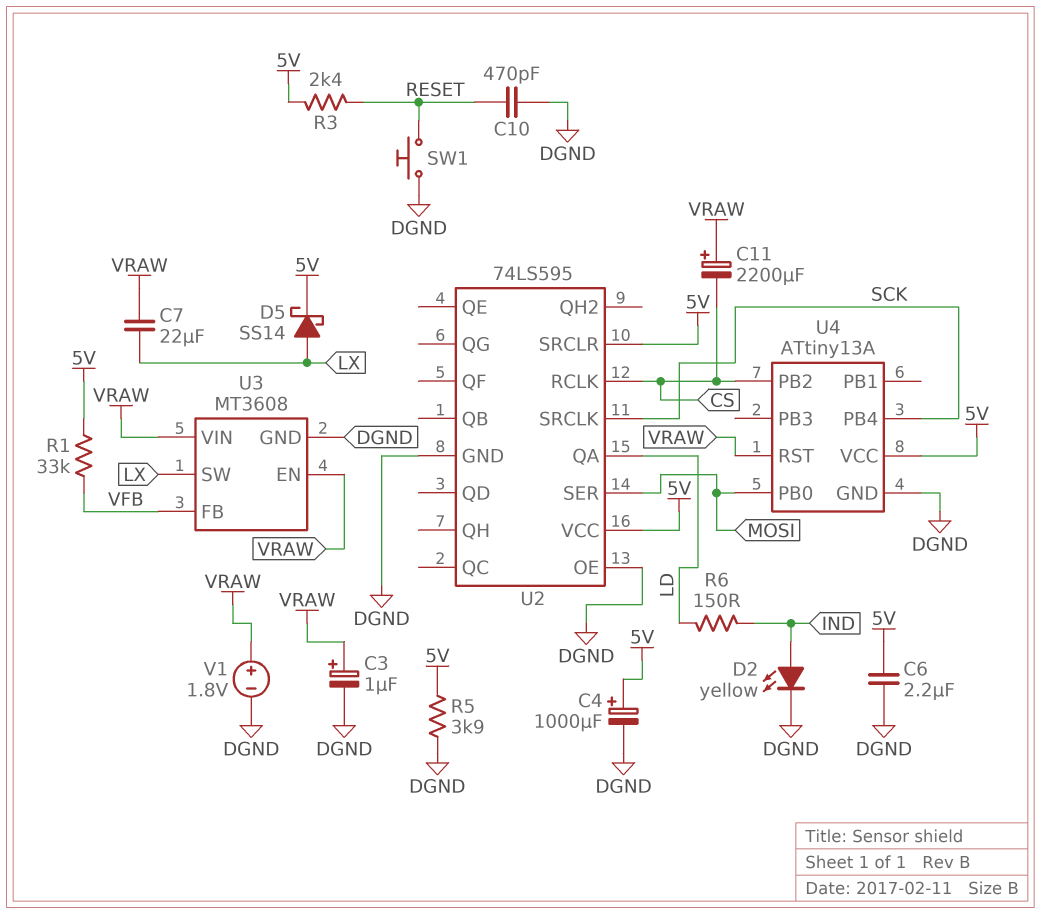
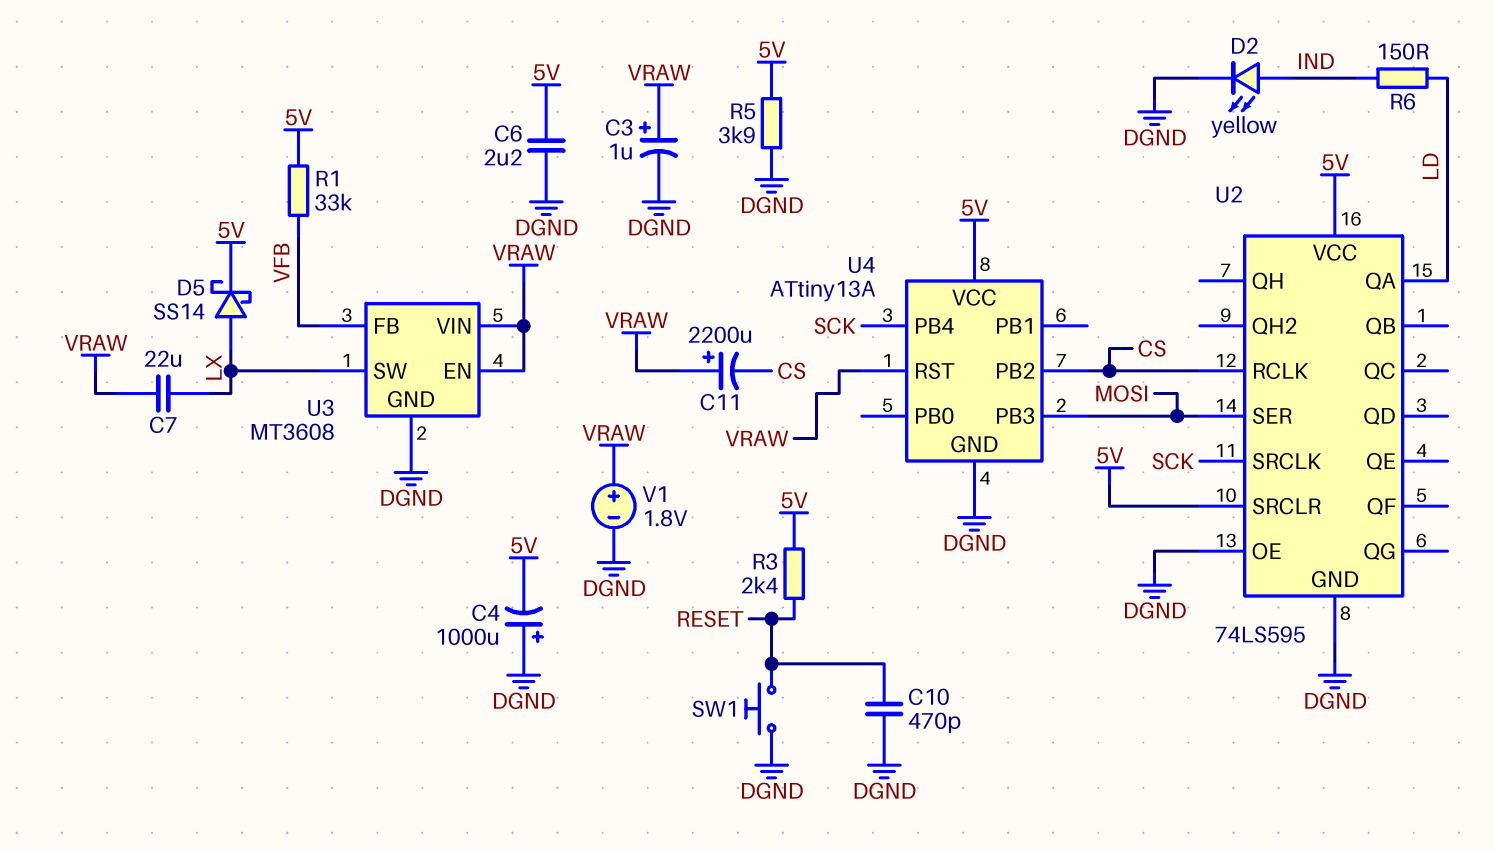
C4: 1000uF (plus 5V, minus DGND) -> 1000uF (plus DGND, minus 5V)
U4 pin PB0: MOSI -> none
U4 pin PB3: none -> MOSI

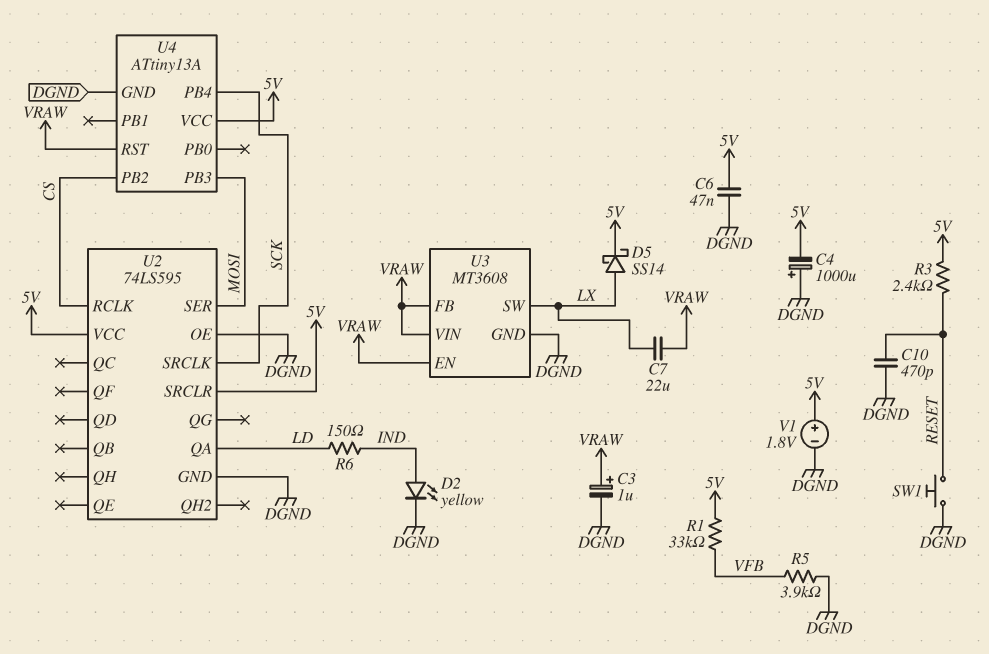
C6: 2.2uF (5V, DGND) -> 47nF (5V, DGND)
C11: 2200uF (plus VRAW, minus CS) -> none
R5: 3.9k (5V, DGND) -> 3.9k (DGND, VFB)
U3 pin FB: VFB -> VRAW
V1: 1.8V (plus VRAW, minus DGND) -> 1.8V (plus 5V, minus DGND)

